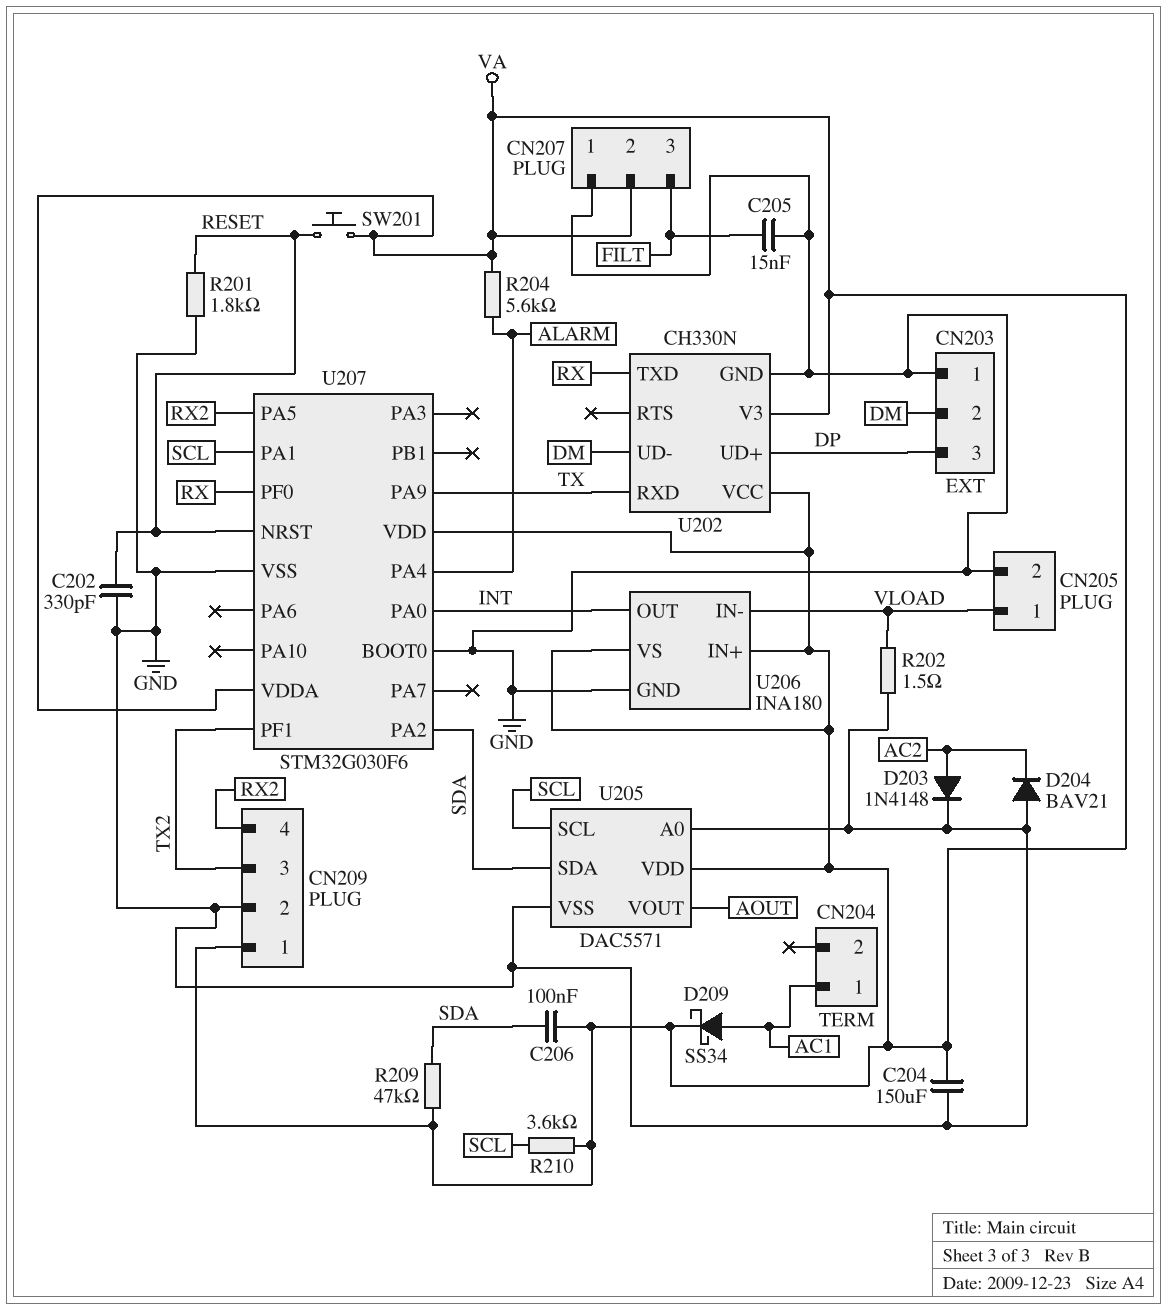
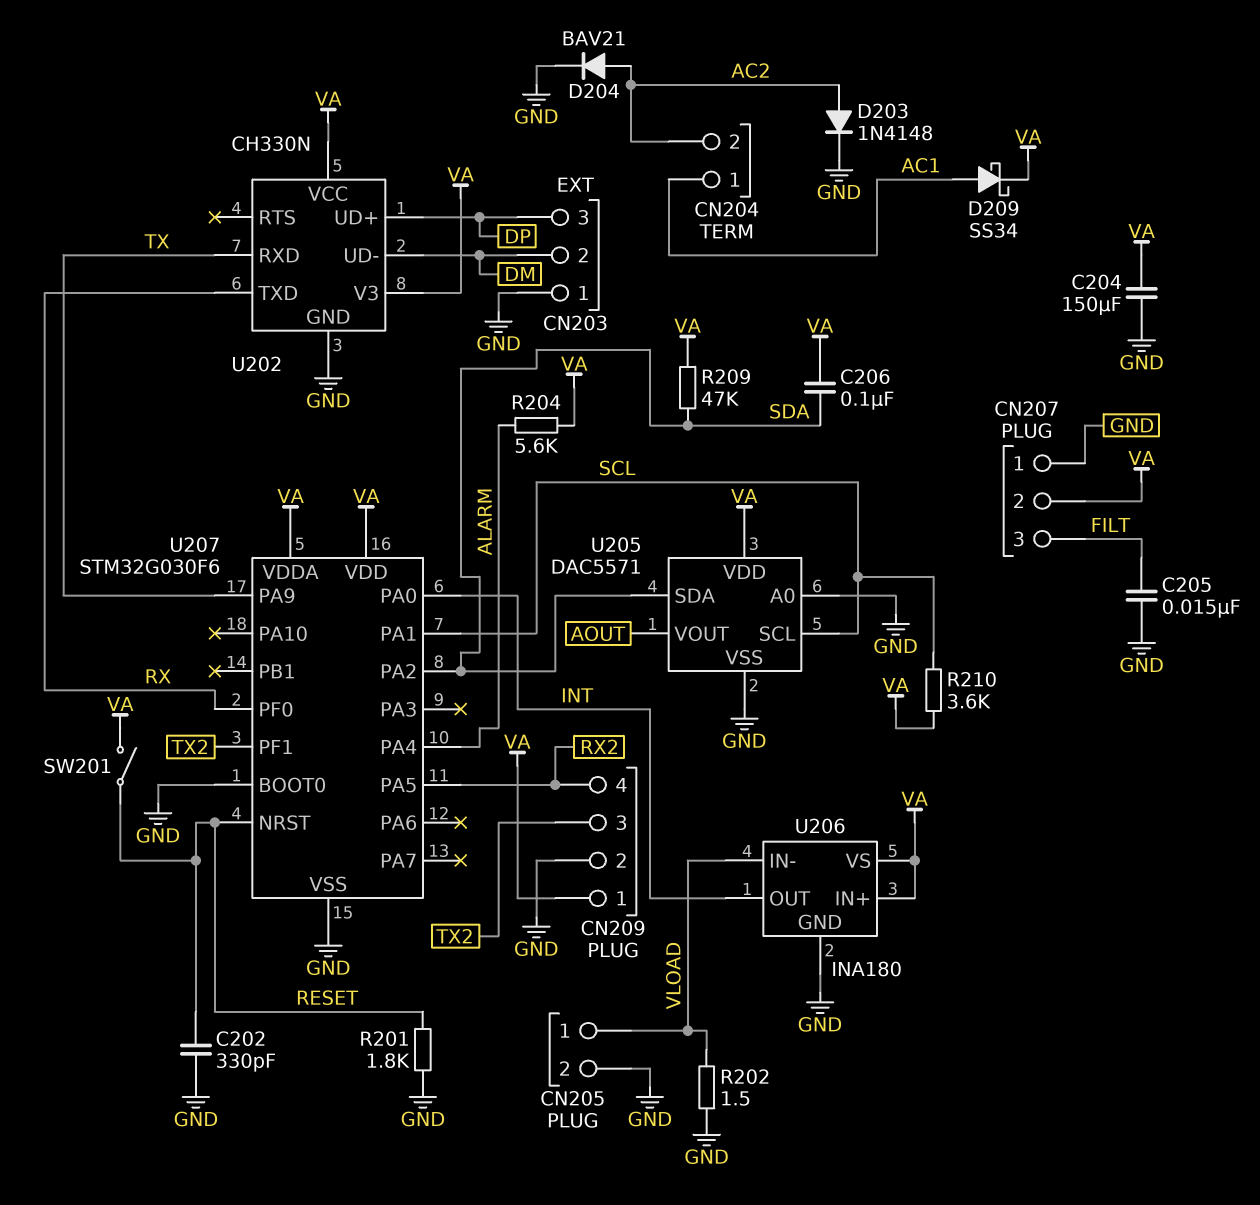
CN204 pin 2: none -> AC2
D204: diode BAV21 (A GND, K AC2) -> diode BAV21 (A AC2, K GND)
SW201: button (RESET, VA) -> switch (RESET, VA)

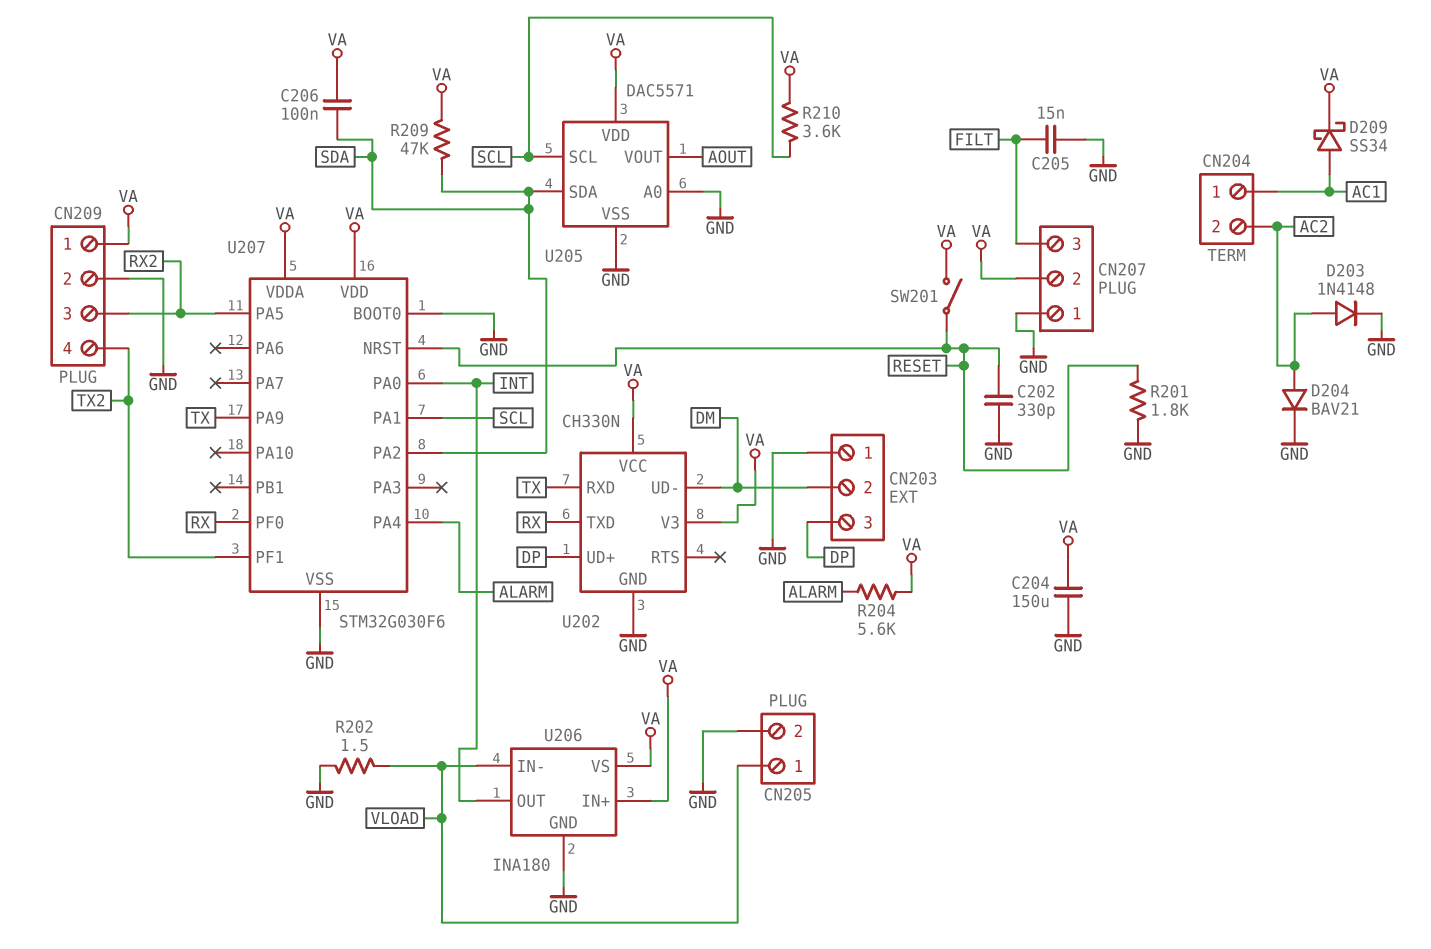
CN209 pin 3: TX2 -> RX2
CN209 pin 4: RX2 -> TX2

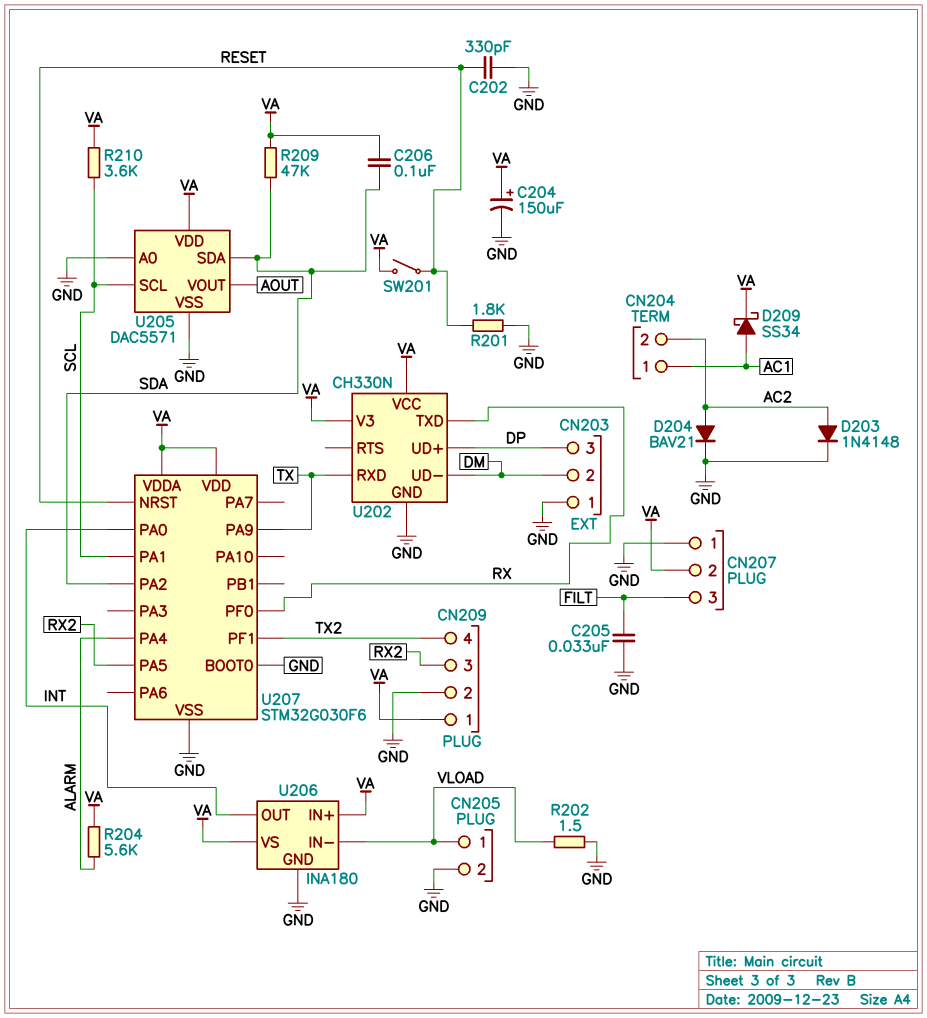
C204: 150uF (GND, VA) -> 150uF (plus VA, minus GND)
C205: 15nF (FILT, GND) -> 33nF (FILT, GND)

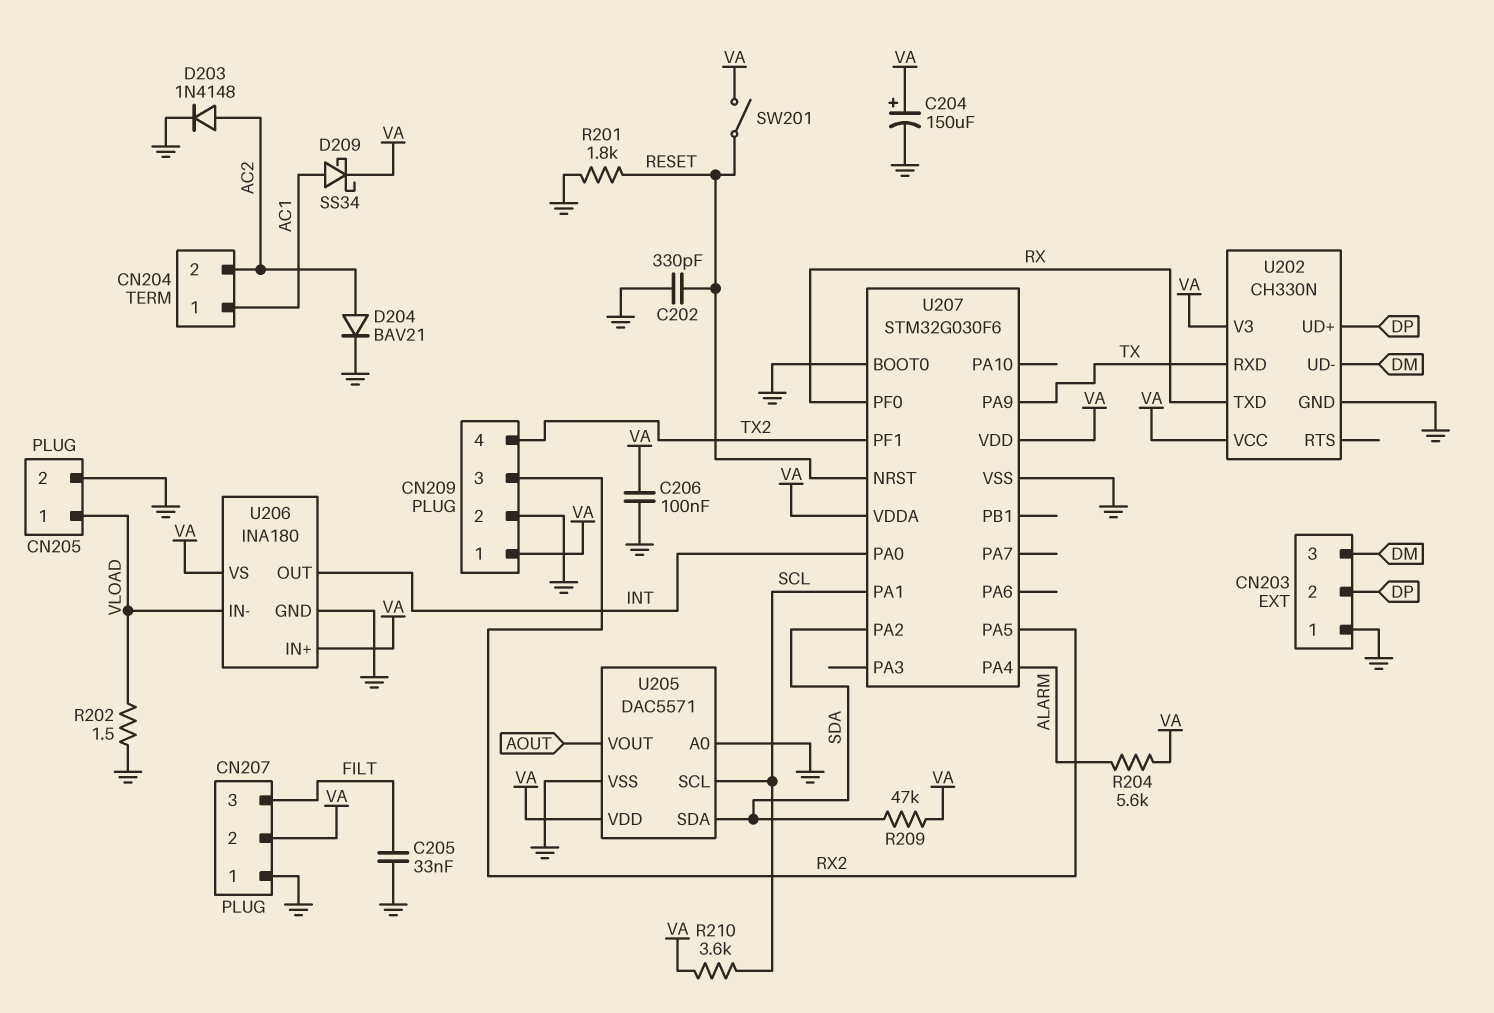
C206: 100nF (SDA, VA) -> 100nF (GND, VA)
CN203 pin 2: DM -> DP
CN203 pin 3: DP -> DM

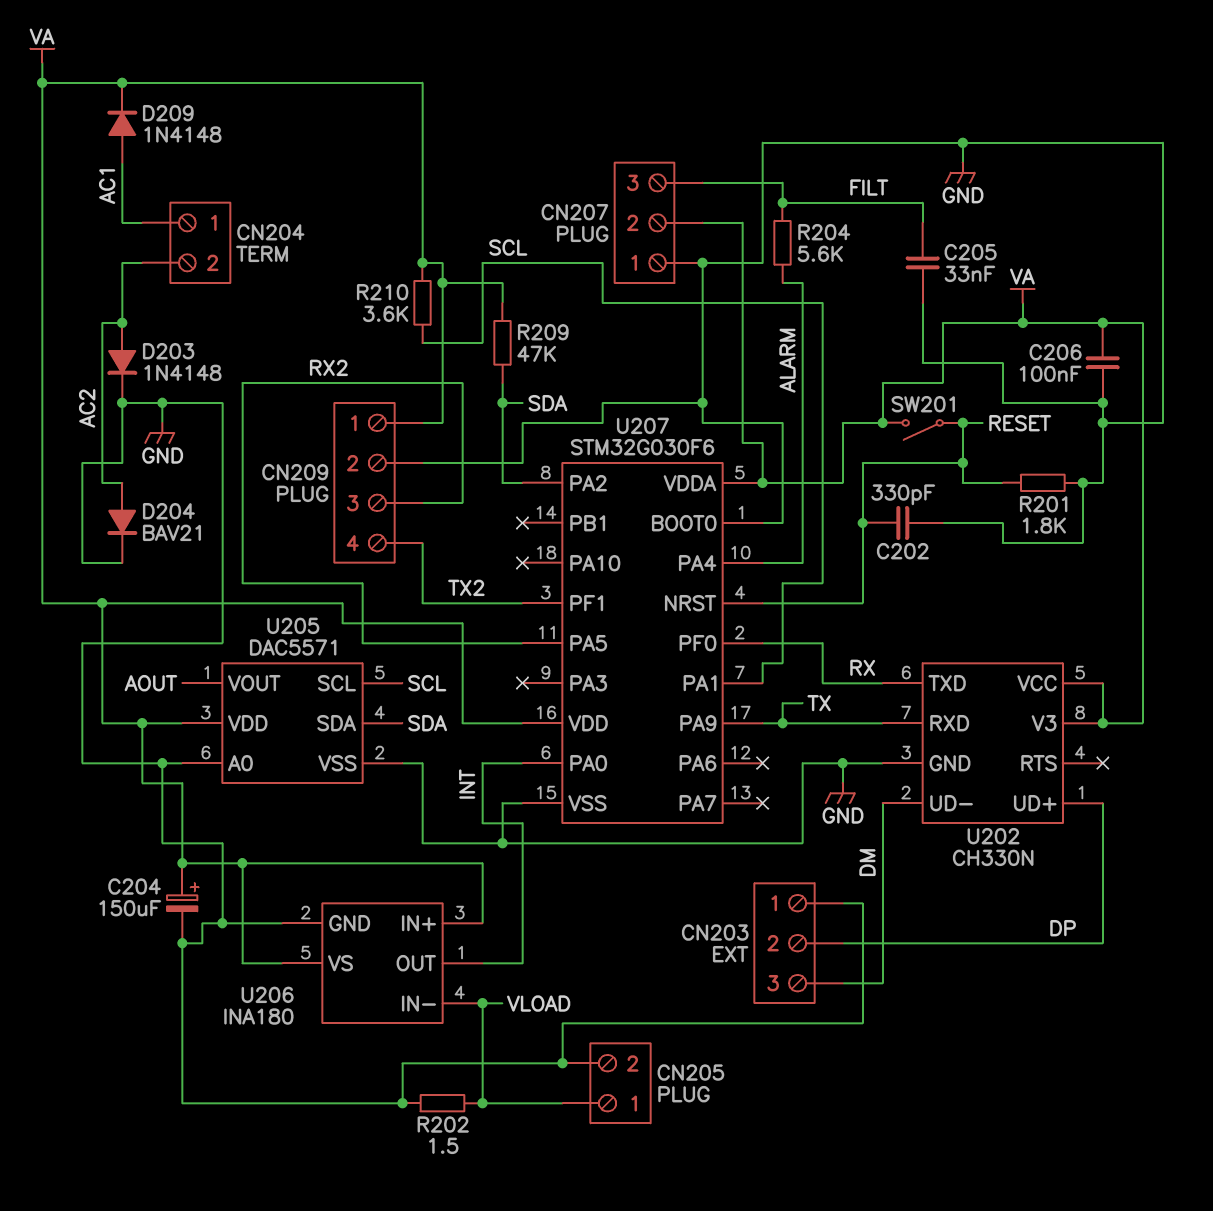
D209: schottky SS34 (A AC1, K VA) -> diode 1N4148 (A AC1, K VA)
R204: 5.6k (ALARM, VA) -> 5.6k (ALARM, FILT)

